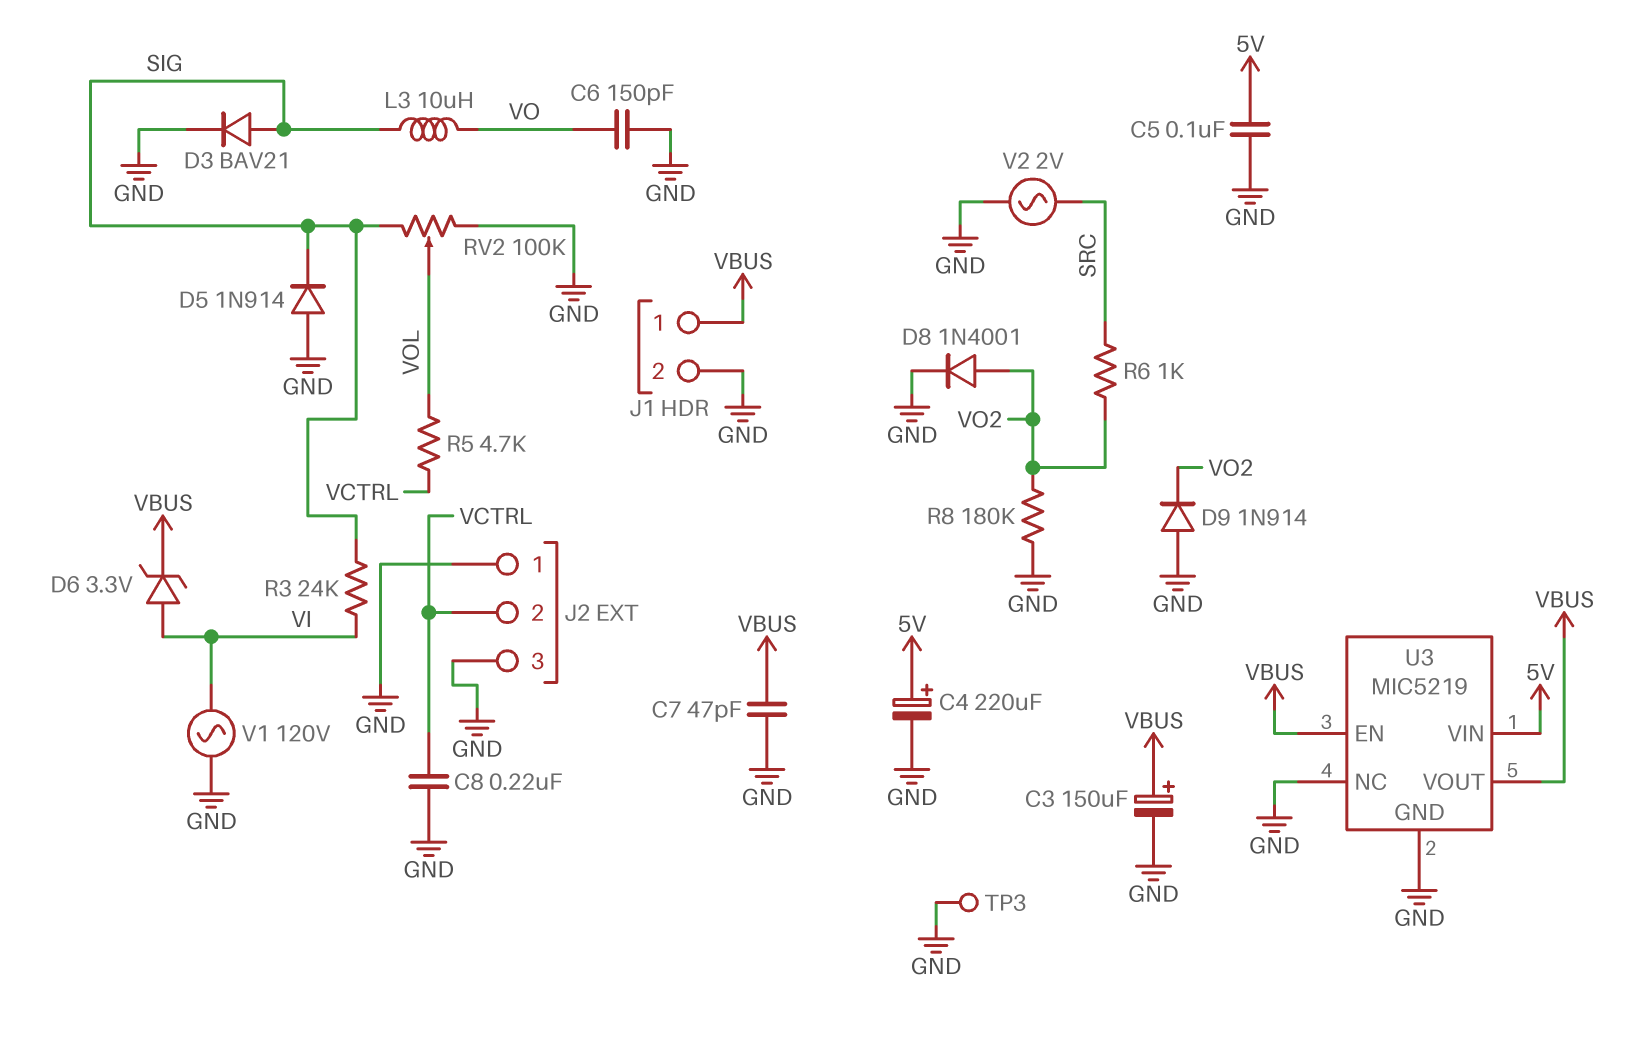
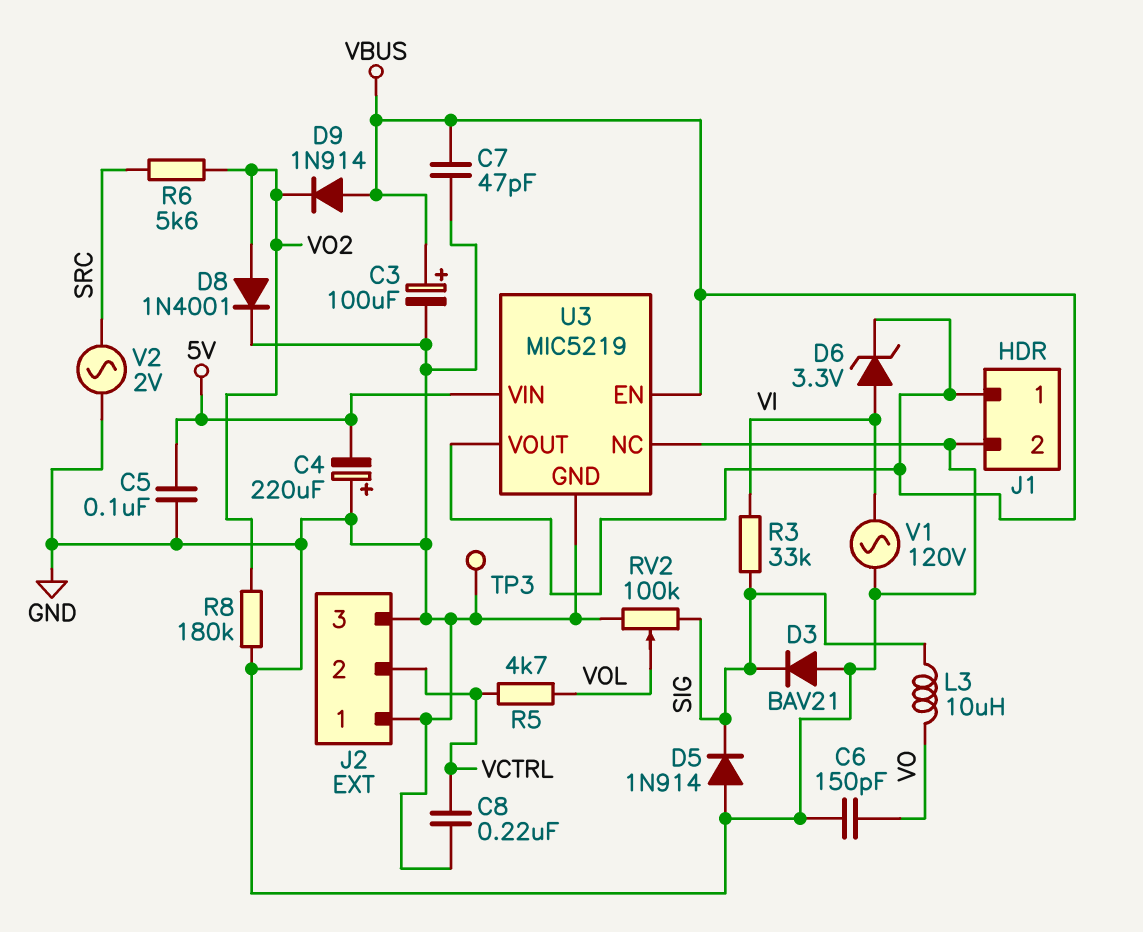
C3: 150uF (plus VBUS, minus GND) -> 100uF (plus VBUS, minus GND)
C4: 220uF (plus 5V, minus GND) -> 220uF (plus GND, minus 5V)
D3: diode BAV21 (A SIG, K GND) -> diode BAV21 (A GND, K SIG)
D9: diode 1N914 (A GND, K VO2) -> diode 1N914 (A VBUS, K VO2)
R3: 24k (SIG, VI) -> 33k (SIG, VI)
R6: 1k (SRC, VO2) -> 5.6k (SRC, VO2)

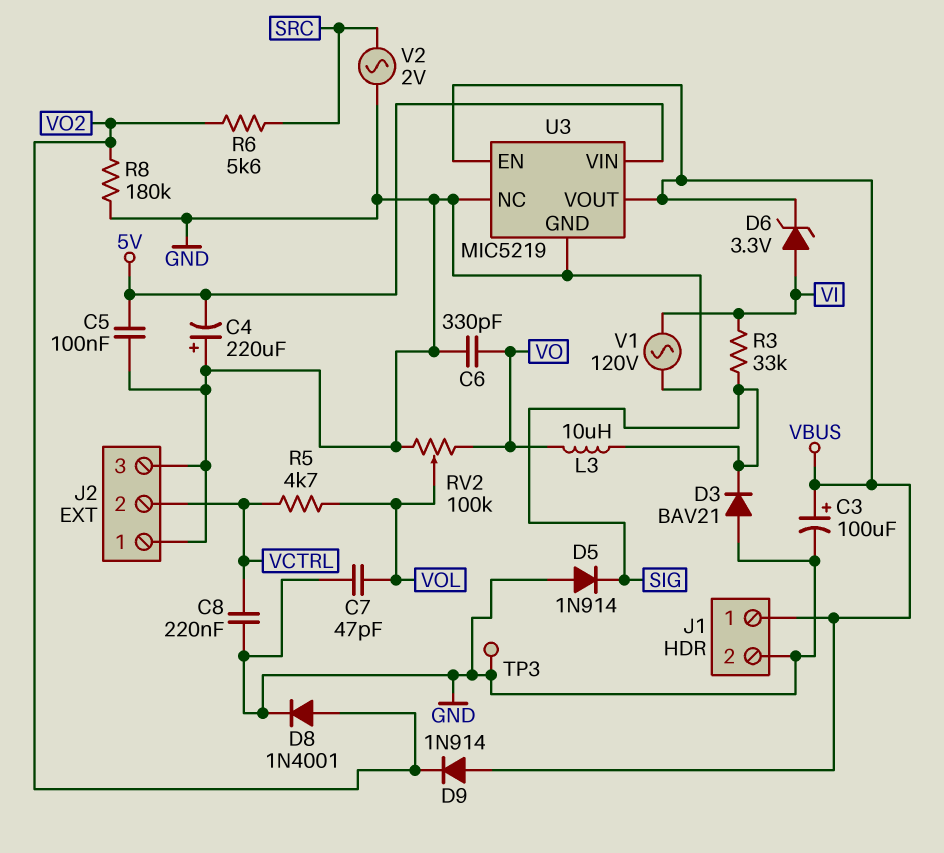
C6: 150pF (GND, VO) -> 330pF (GND, VO)
C7: 47pF (GND, VBUS) -> 47pF (GND, VOL)
RV2: 100k (GND, SIG, wiper VOL) -> 100k (GND, VO, wiper VOL)

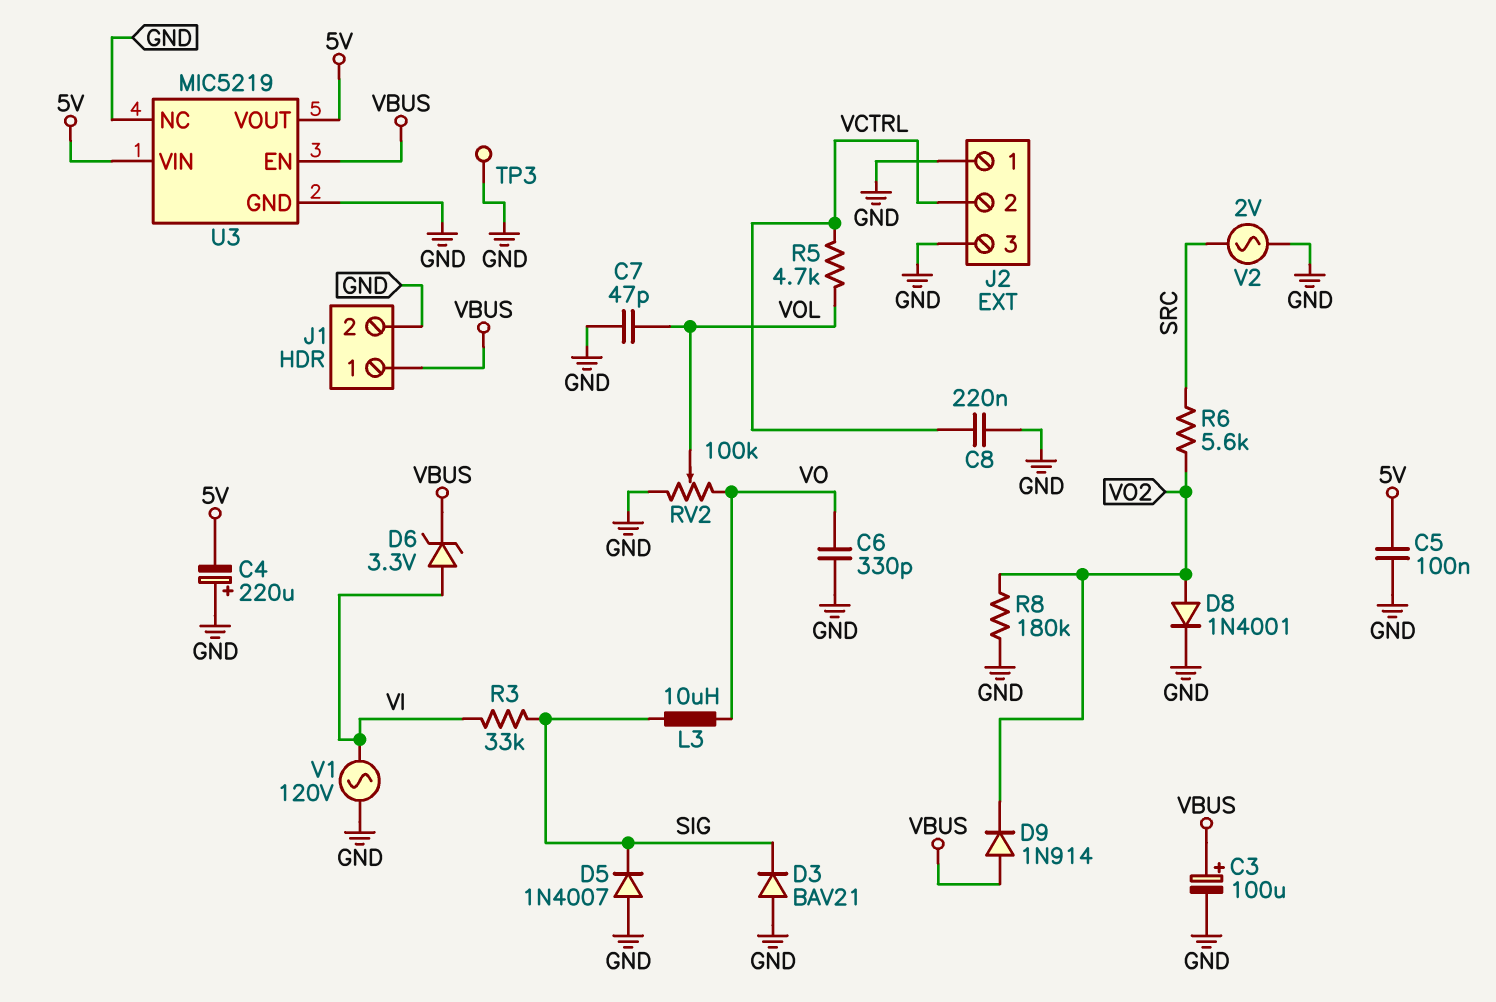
D5: diode 1N914 (A GND, K SIG) -> diode 1N4007 (A GND, K SIG)
U3 pin VOUT: VBUS -> 5V

